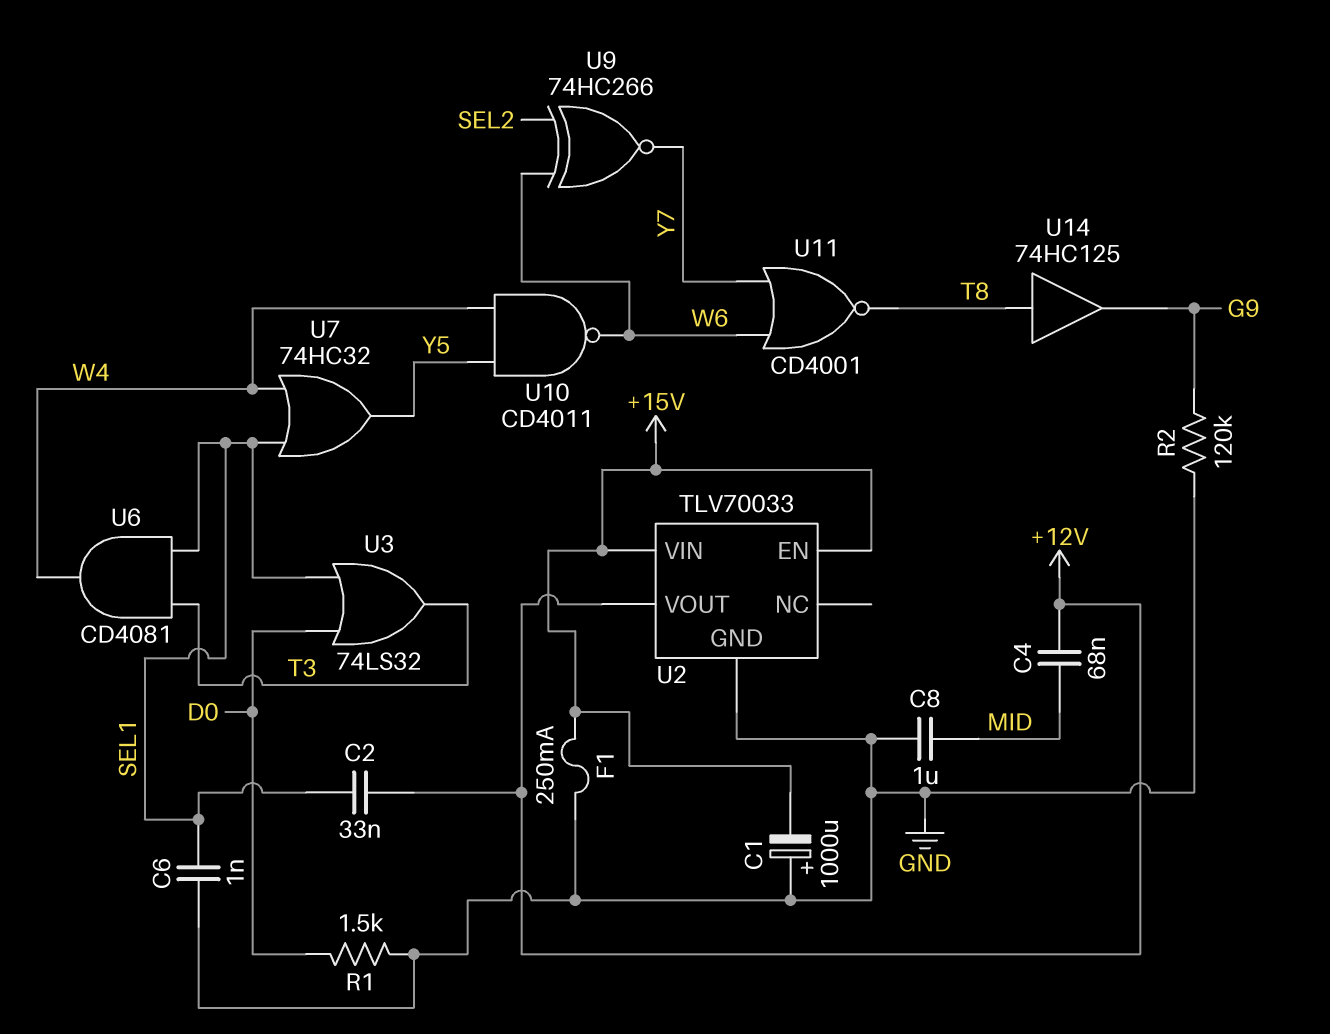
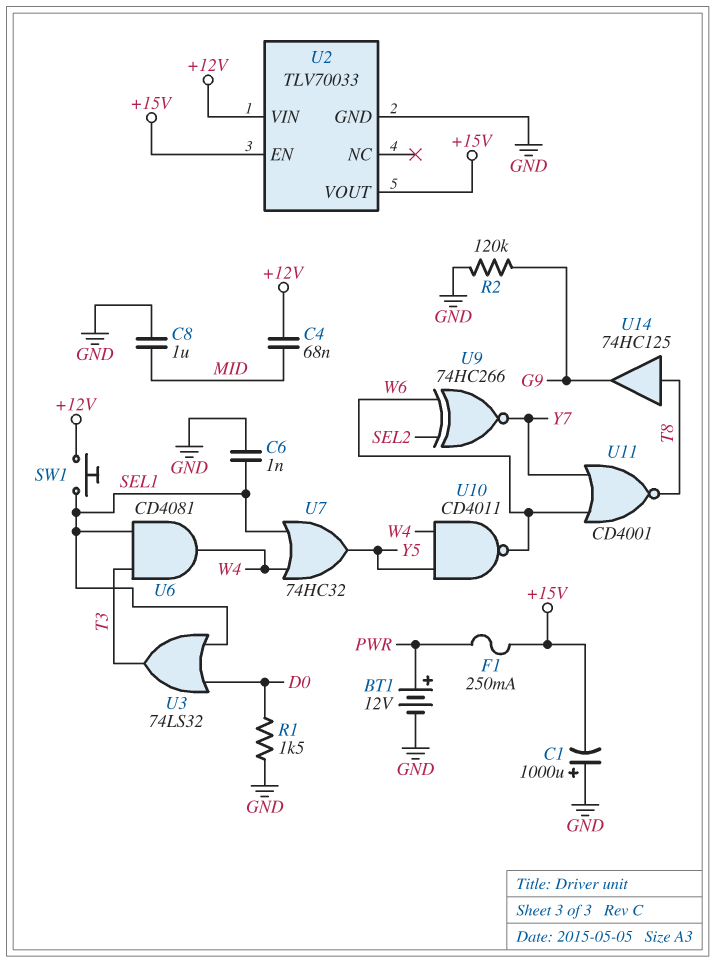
BT1: none -> 12V (plus PWR, minus GND)
C2: 33nF (+12V, SEL1) -> none
F1: 250mA (+15V, GND) -> 250mA (+15V, PWR)
SW1: none -> button (+12V, SEL1)
U2 pin VIN: +15V -> +12V
U2 pin VOUT: +12V -> +15V

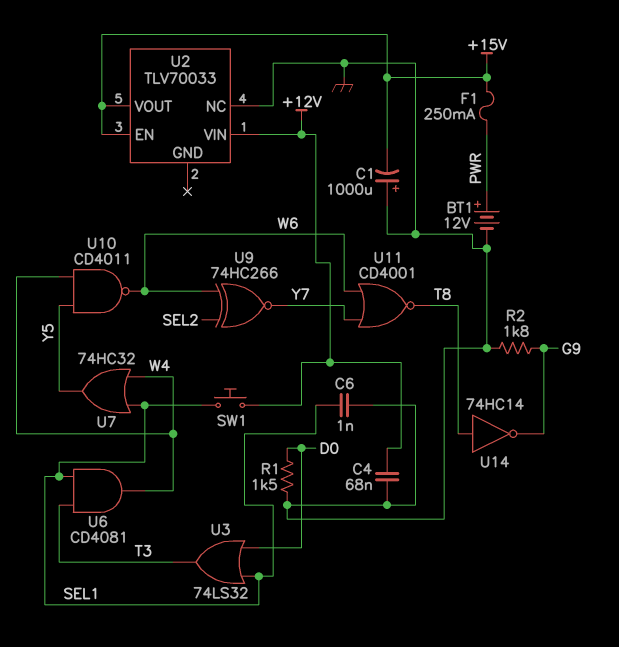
C4: 68nF (+12V, MID) -> 68nF (+12V, GND)
C8: 1uF (GND, MID) -> none
R2: 120k (G9, GND) -> 1.8k (G9, GND)
U2 pin GND: GND -> none
U2 pin NC: none -> GND
U14: buffer 74HC125 (in T8, out G9) -> NOT 74HC14 (in T8, out G9)

